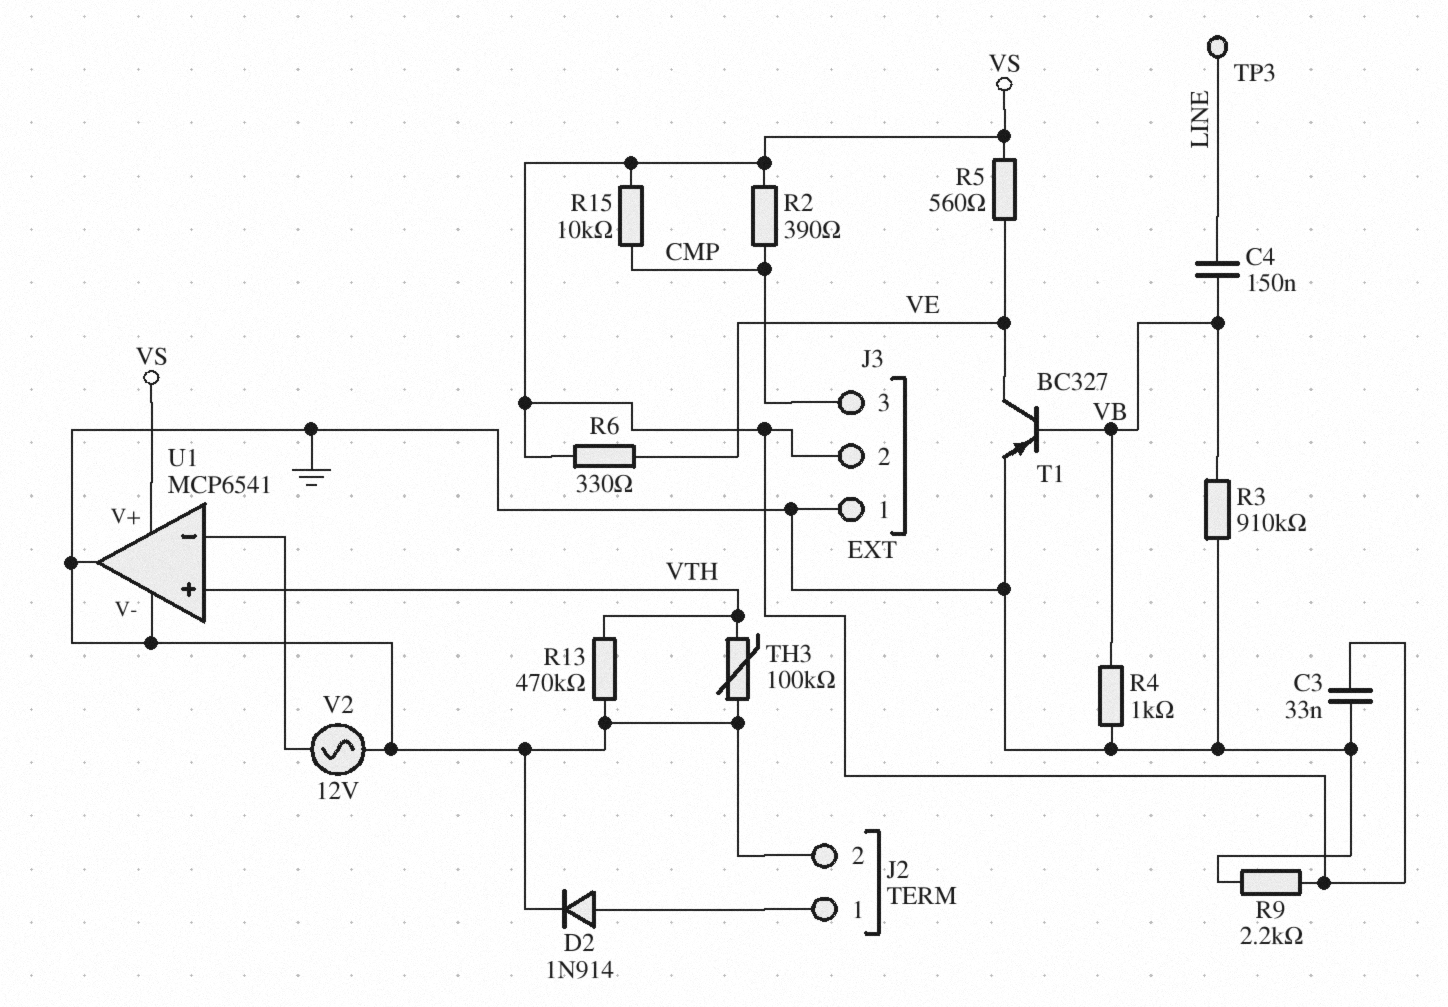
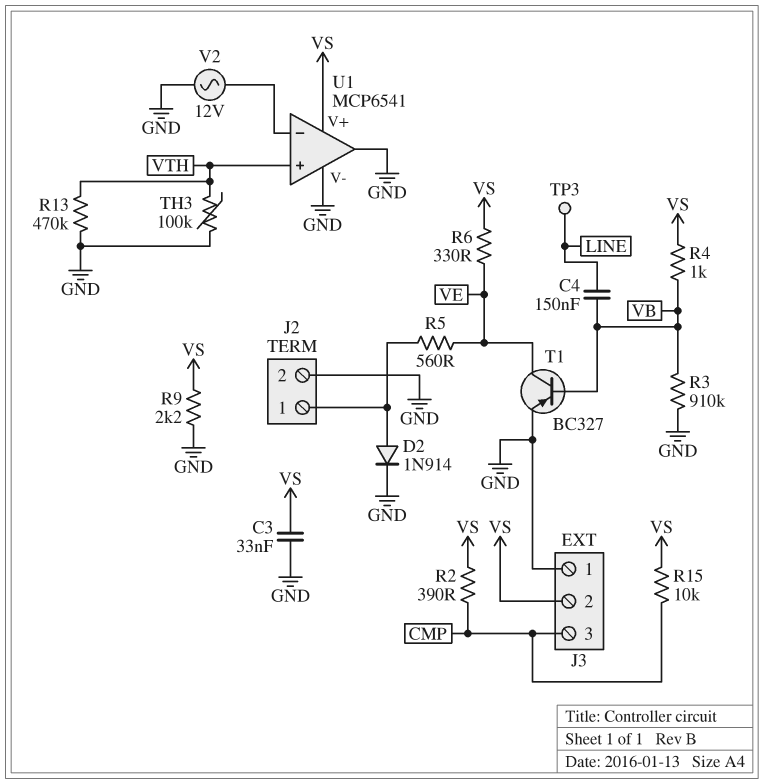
R4: 1k (GND, VB) -> 1k (VB, VS)
R5: 560 (VE, VS) -> 560 (J2/1, VE)

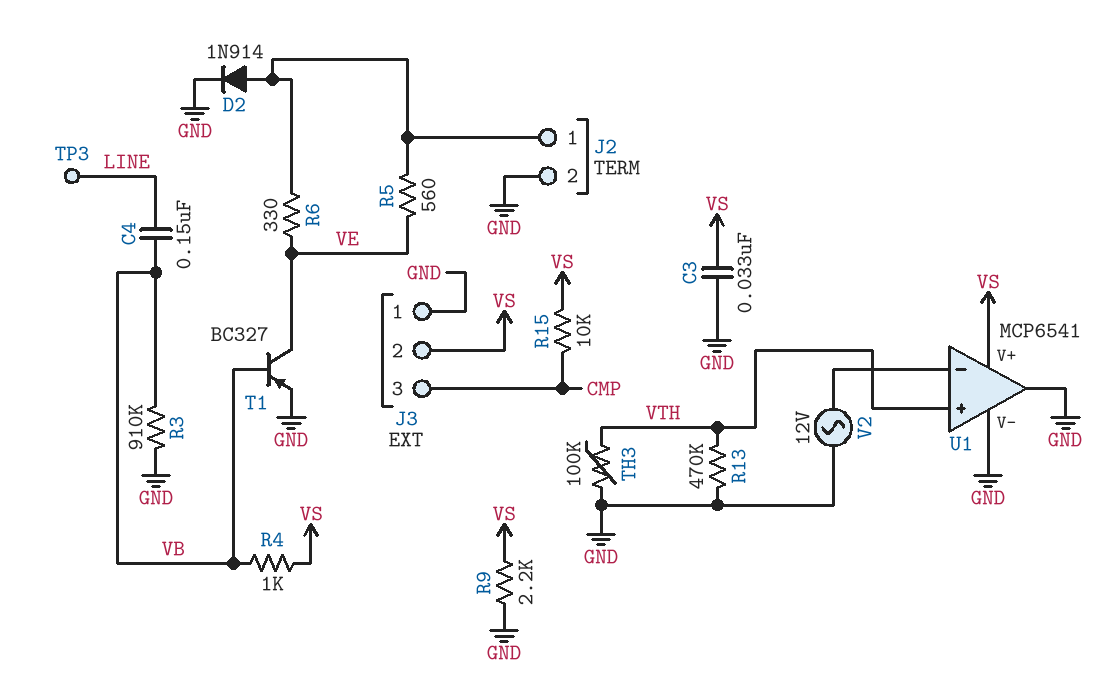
R2: 390 (CMP, VS) -> none
R6: 330 (VE, VS) -> 330 (J2/1, VE)

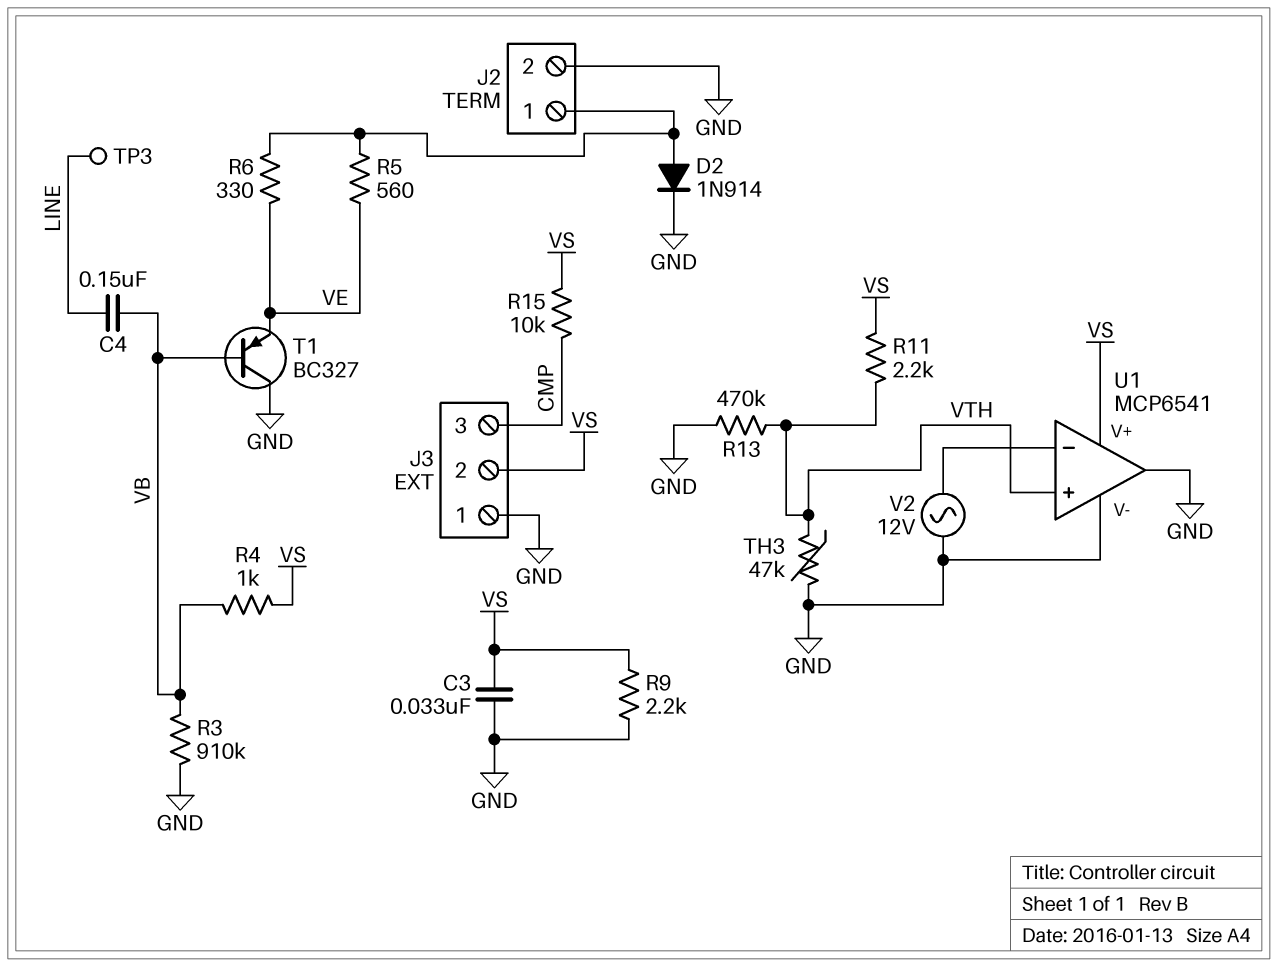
R11: none -> 2.2k (VS, VTH)
T1: PNP BC327 (B VB, C VE, E GND) -> PNP BC327 (B VB, C GND, E VE)
TH3: 100k (GND, VTH) -> 47k (GND, VTH)

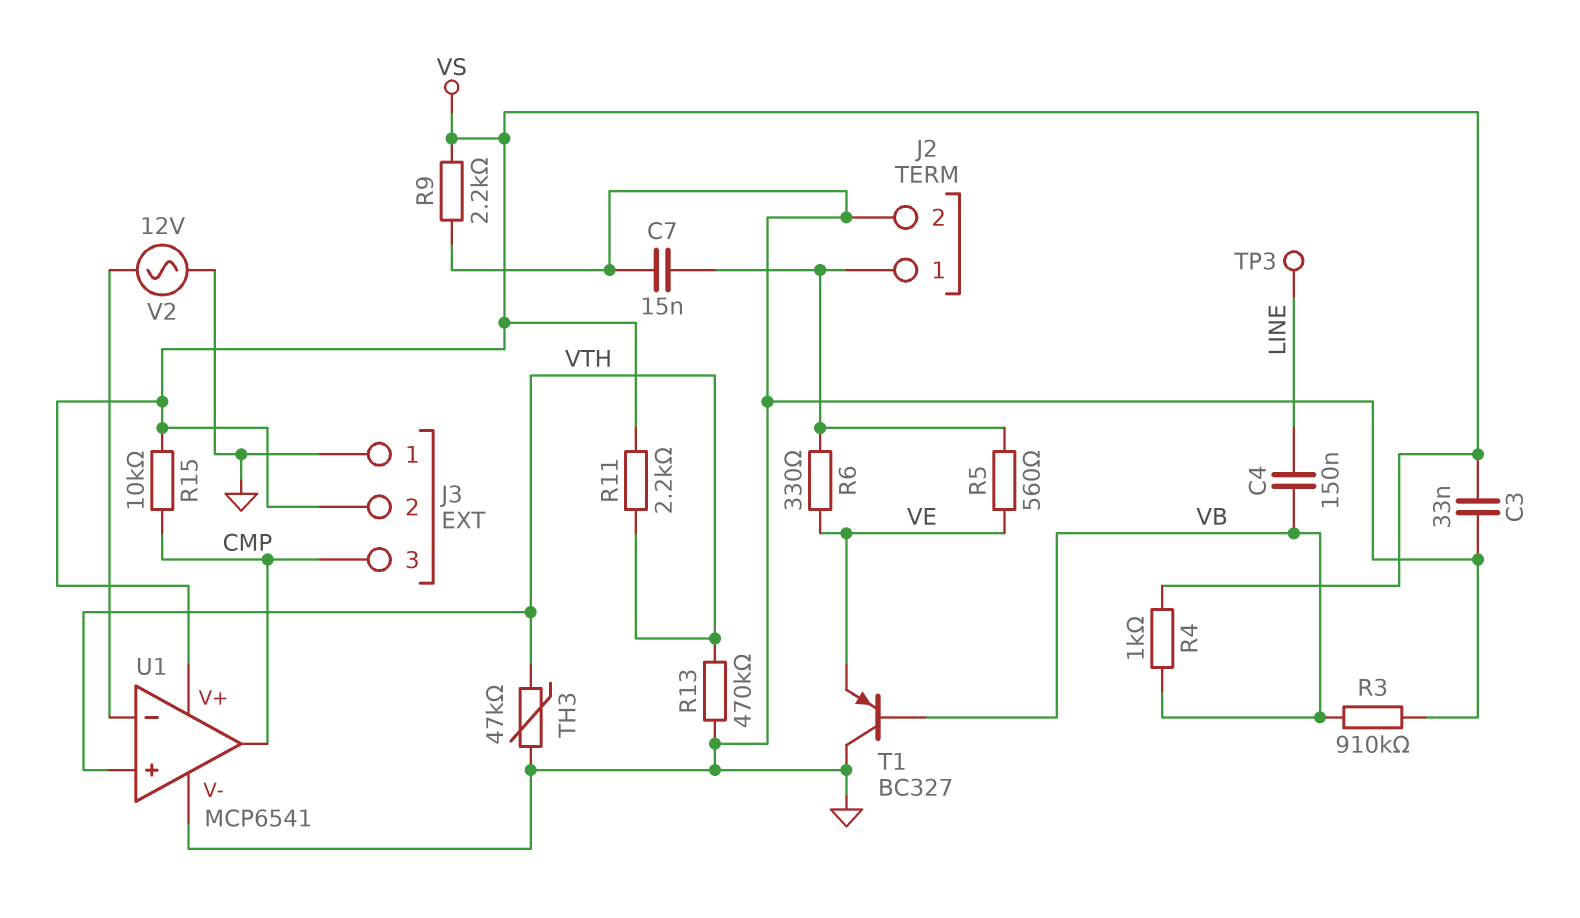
C7: none -> 15nF (GND, J2/1)
D2: diode 1N914 (A J2/1, K GND) -> none
U1 pin out: GND -> CMP

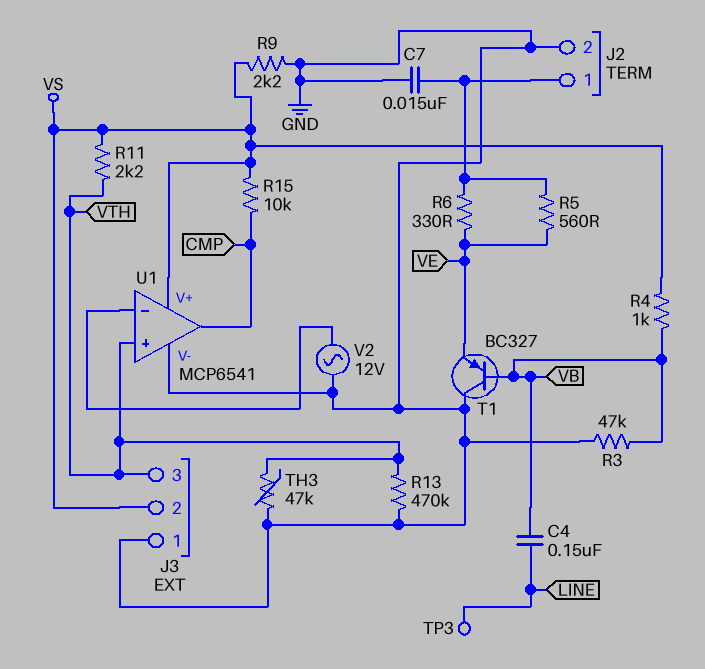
C3: 33nF (GND, VS) -> none
J3 pin 3: CMP -> VTH
R3: 910k (GND, VB) -> 47k (GND, VB)

